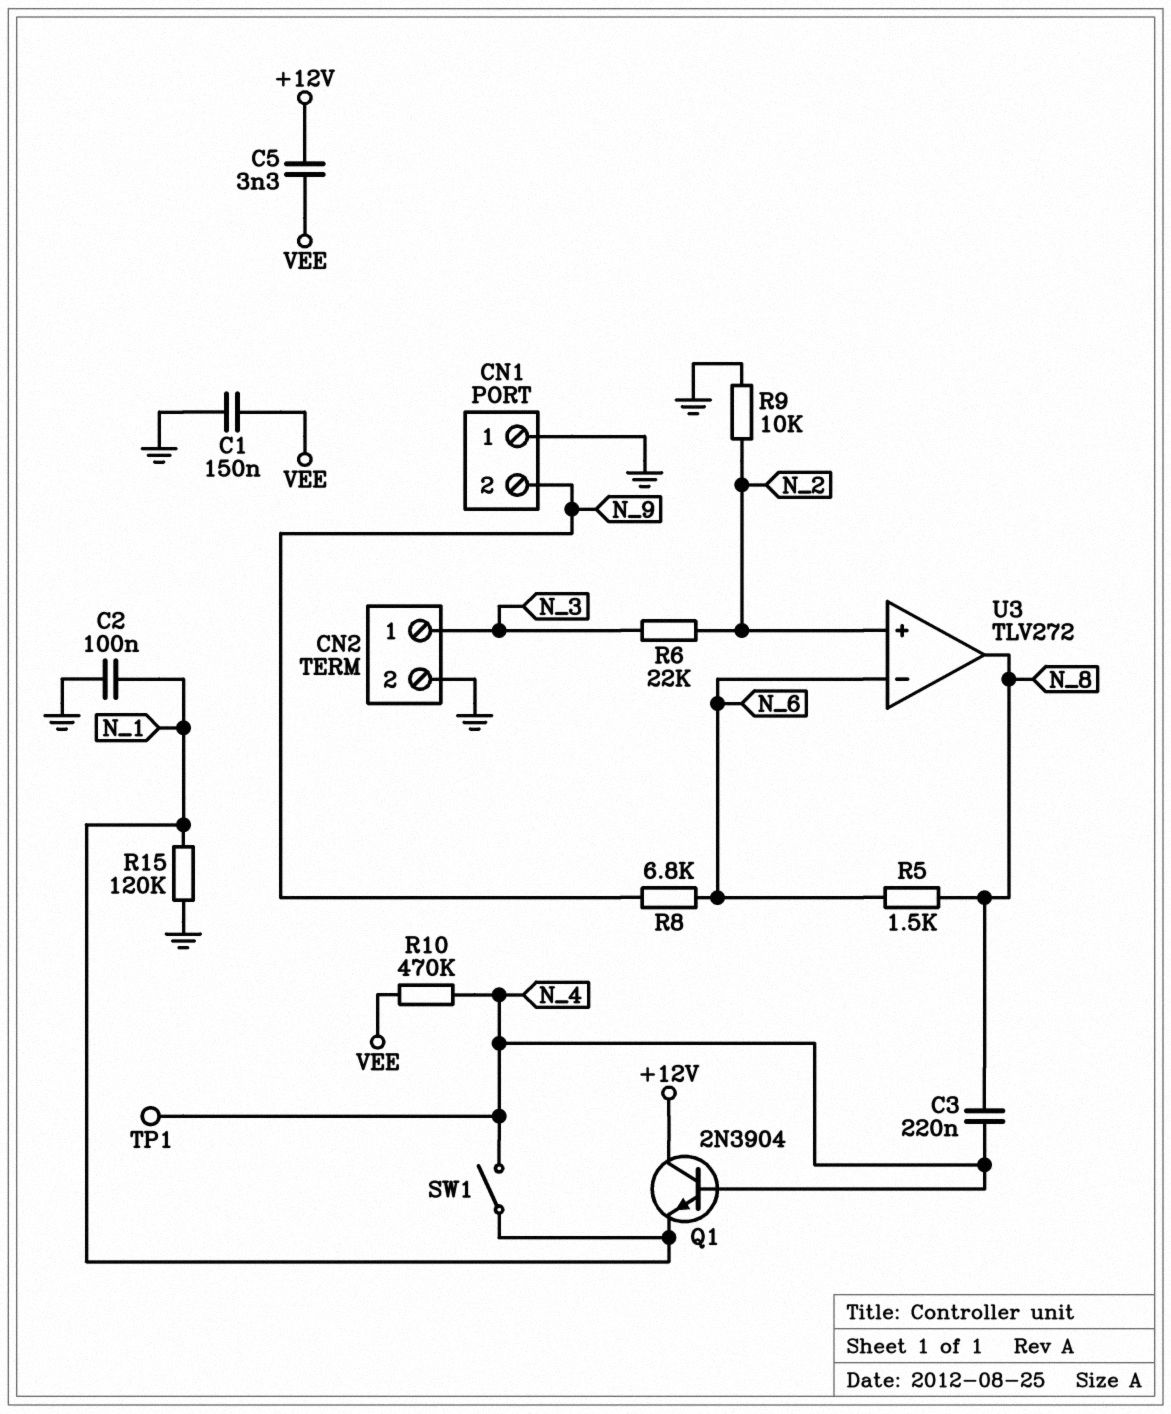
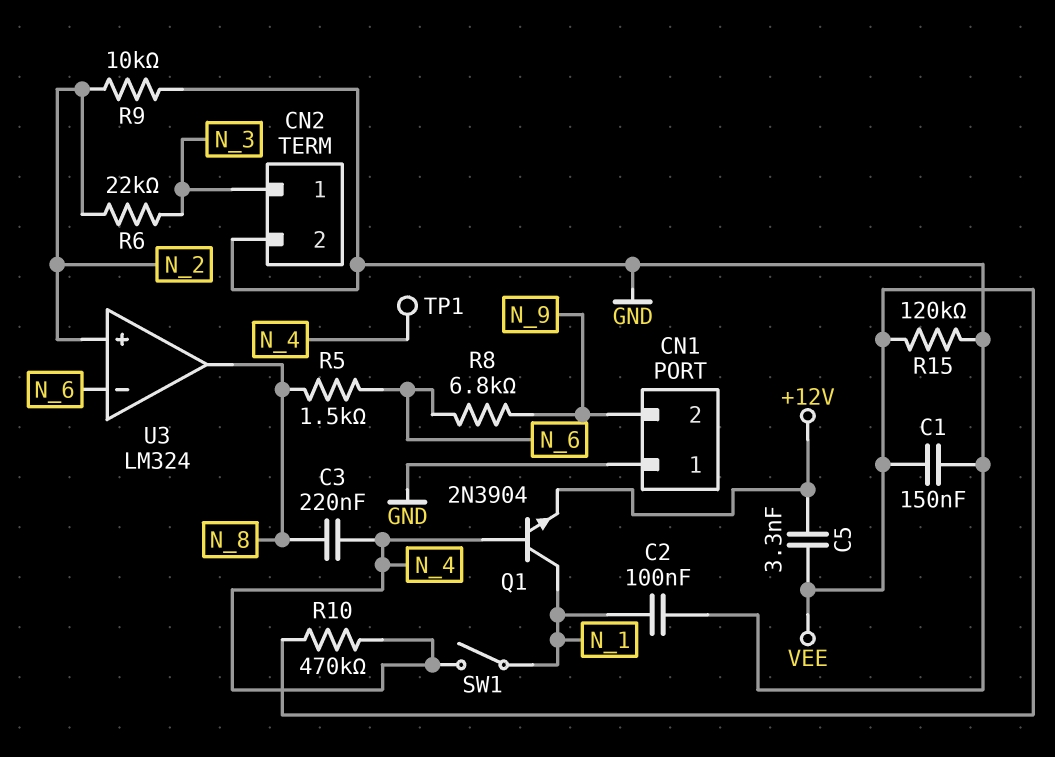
Q1: NPN 2N3904 (B N_4, C +12V, E N_1) -> NPN 2N3904 (B N_4, C N_1, E +12V)
R15: 120k (GND, N_1) -> 120k (GND, VEE)
U3: TLV272 -> LM324

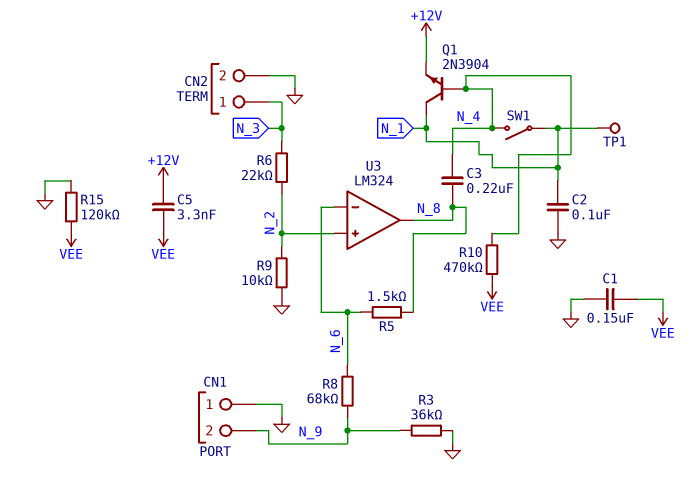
R3: none -> 36k (GND, N_9)
R8: 6.8k (N_6, N_9) -> 68k (N_6, N_9)
TP1: test point (N_4) -> test point (N_1)

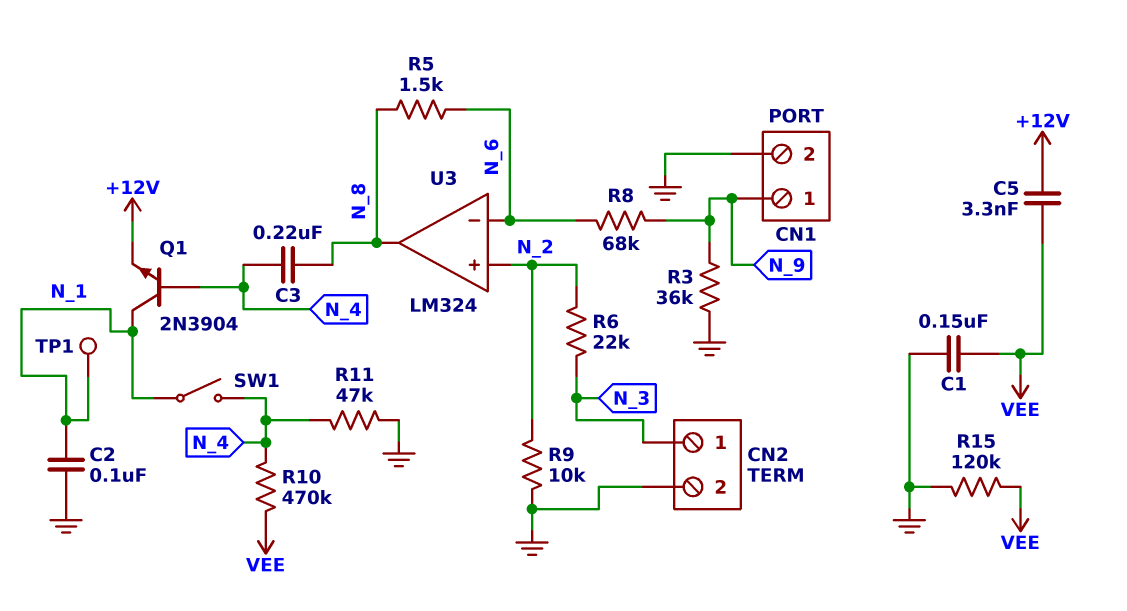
CN1 pin 1: GND -> N_9
CN1 pin 2: N_9 -> GND
R11: none -> 47k (GND, N_4)

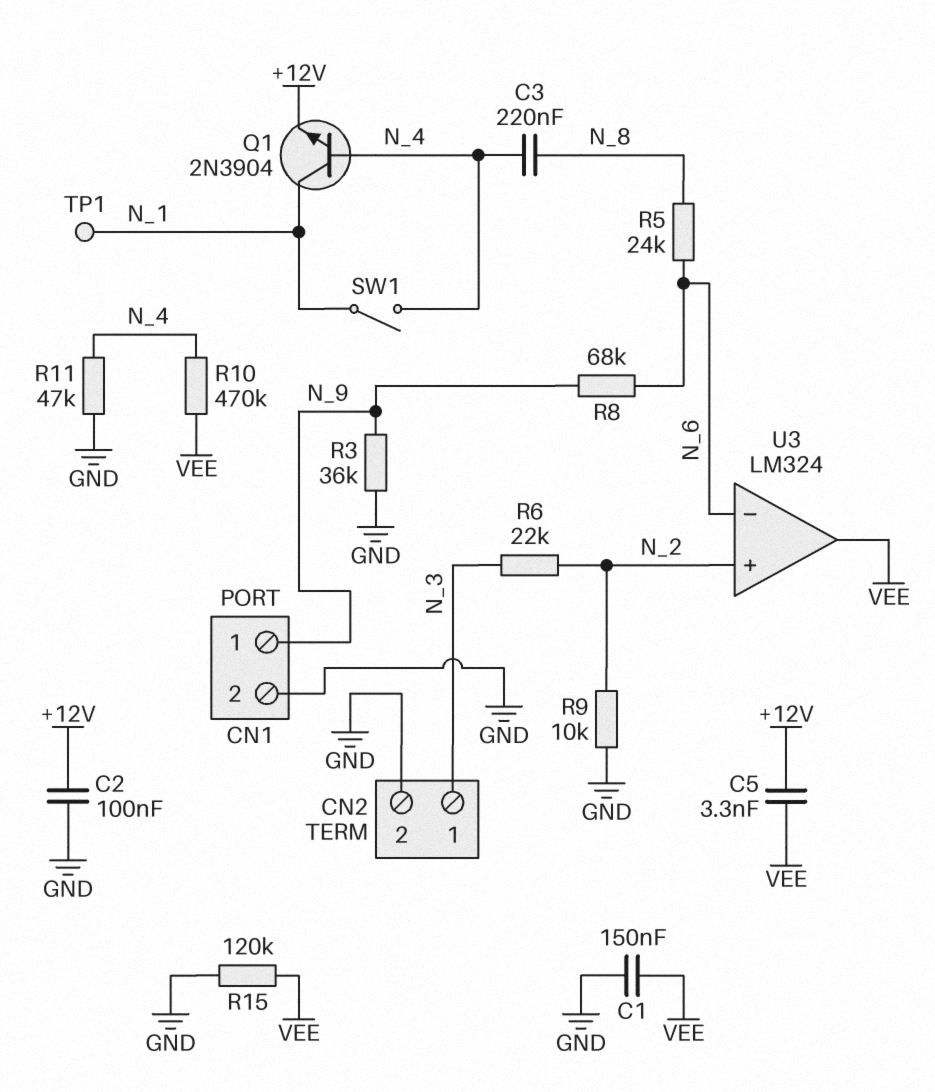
C2: 100nF (GND, N_1) -> 100nF (+12V, GND)
R5: 1.5k (N_6, N_8) -> 24k (N_6, N_8)
U3 pin out: N_8 -> VEE

